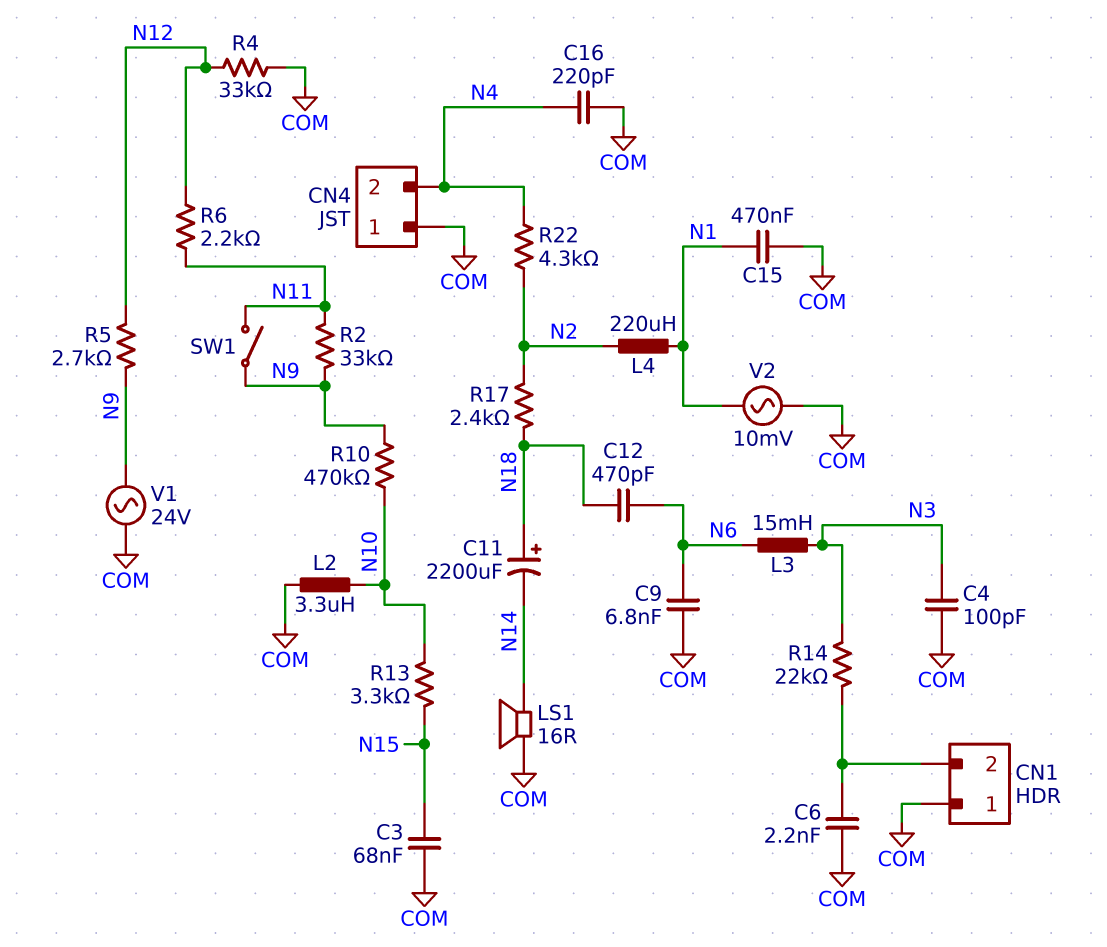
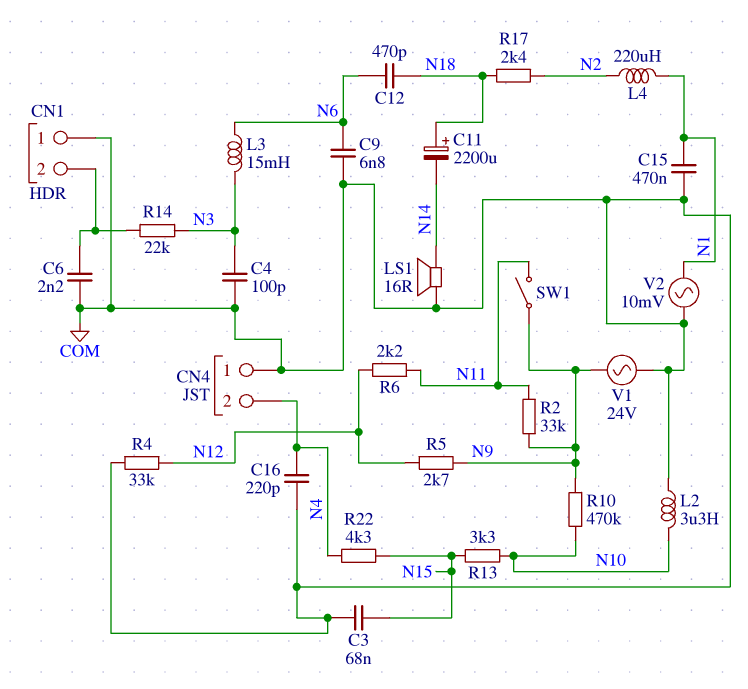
R22: 4.3k (N2, N4) -> 4.3k (N4, N15)

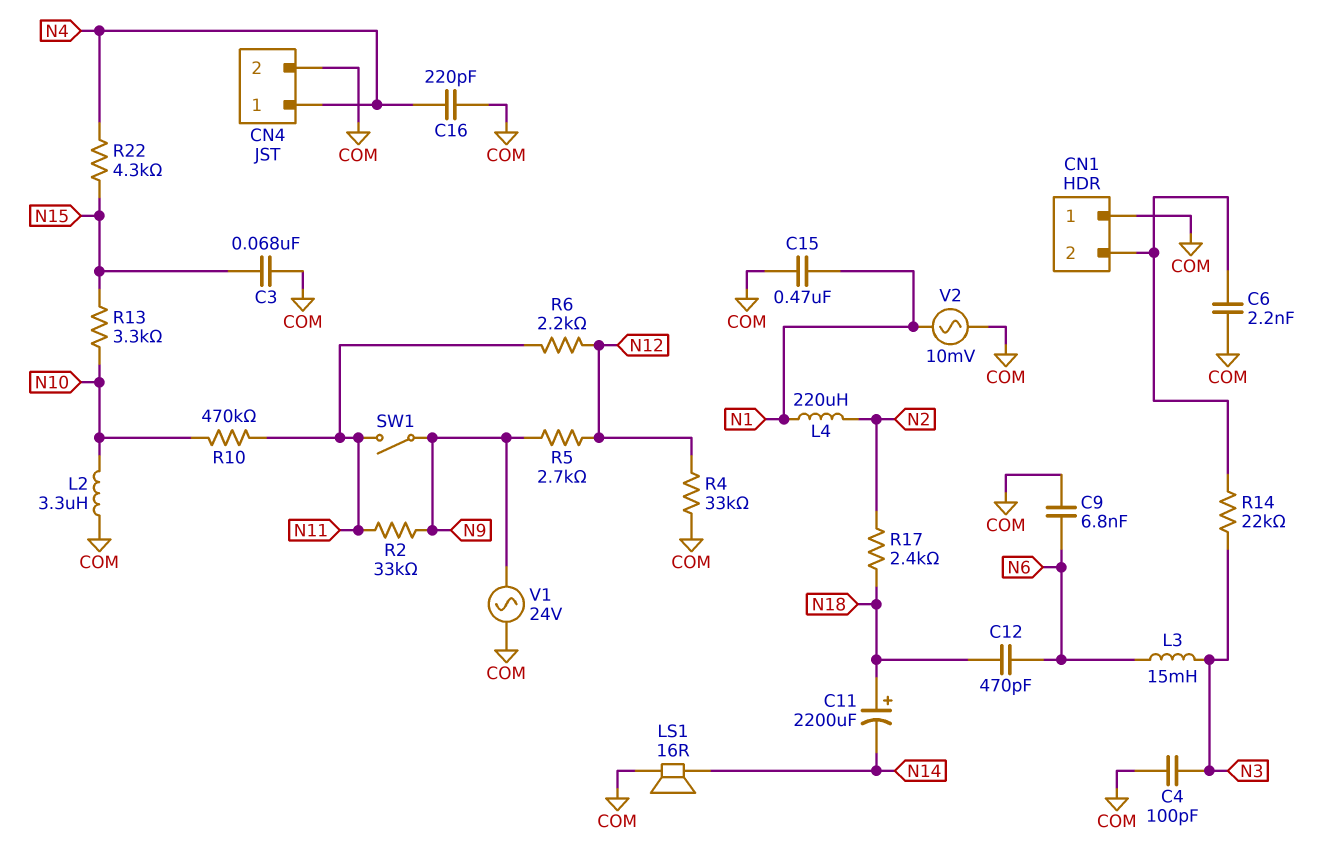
CN4 pin 1: COM -> N4
CN4 pin 2: N4 -> COM
R10: 470k (N9, N10) -> 470k (N10, N11)

